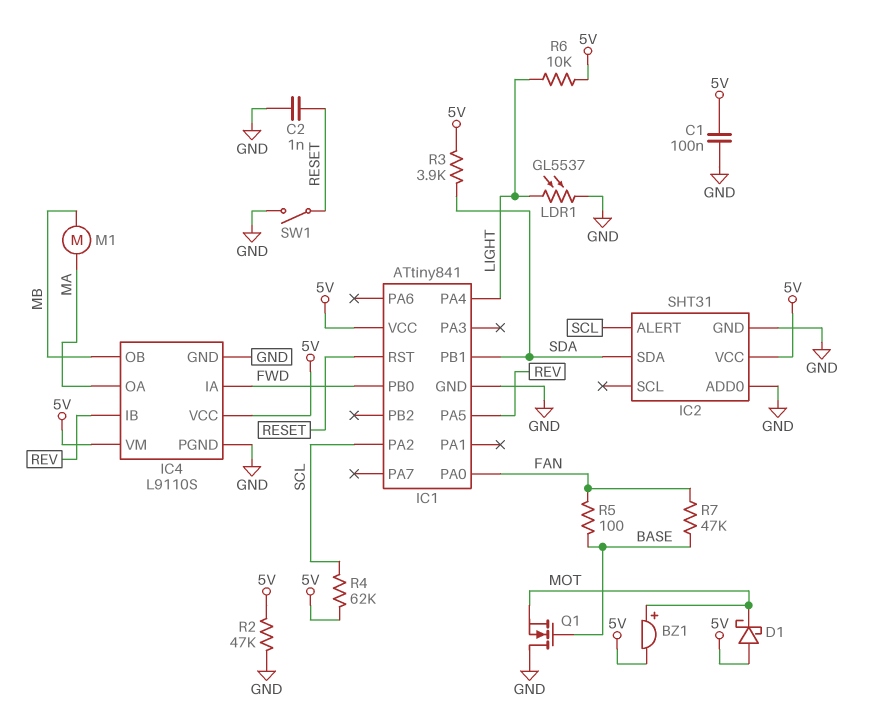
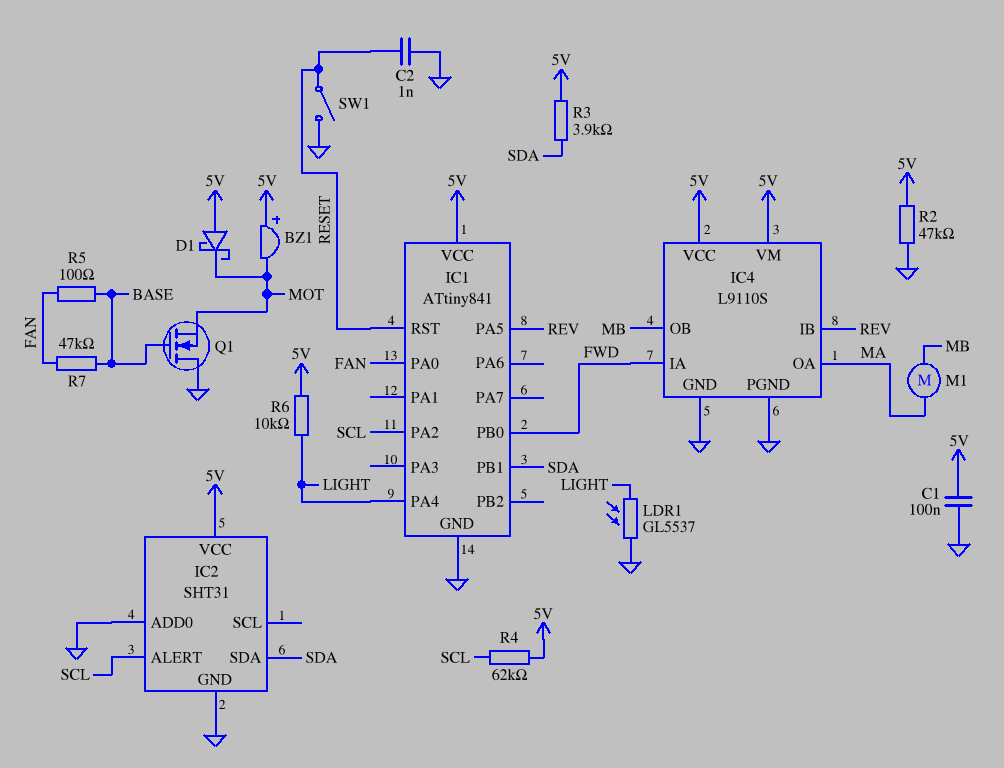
BZ1: buzzer (plus MOT, minus 5V) -> buzzer (plus 5V, minus MOT)

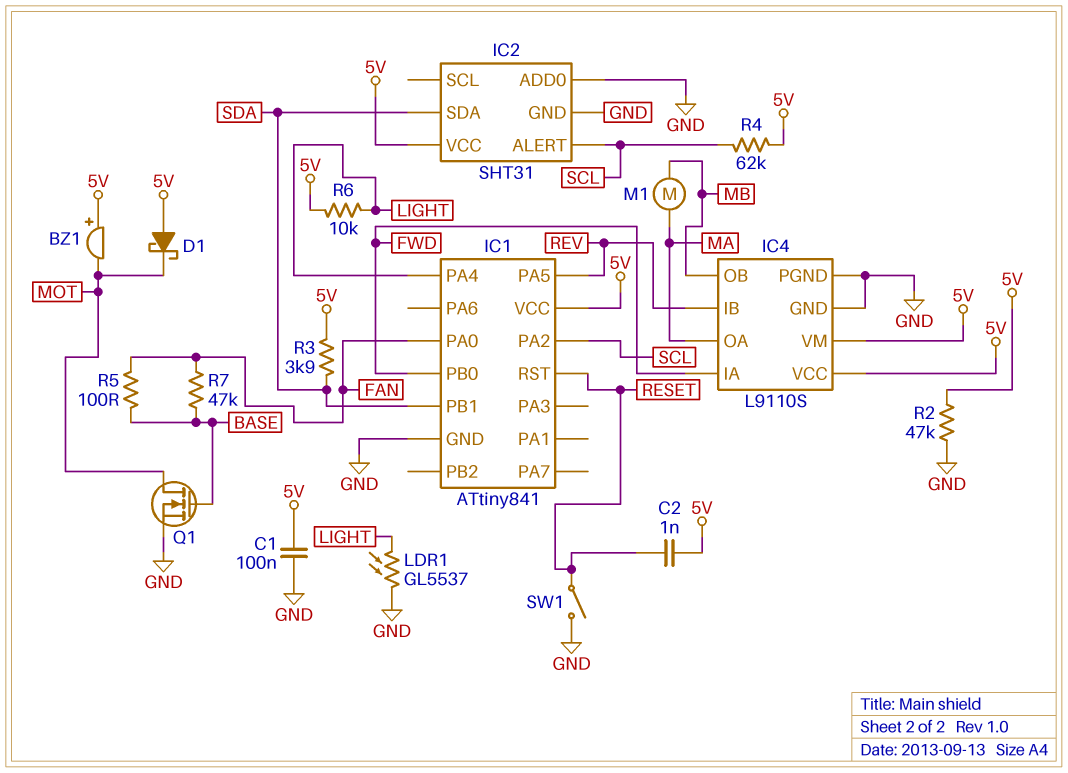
C2: 1nF (GND, RESET) -> 1nF (5V, RESET)
Q1: NMOS (G BASE, D GND, S MOT) -> NMOS (G BASE, D MOT, S GND)

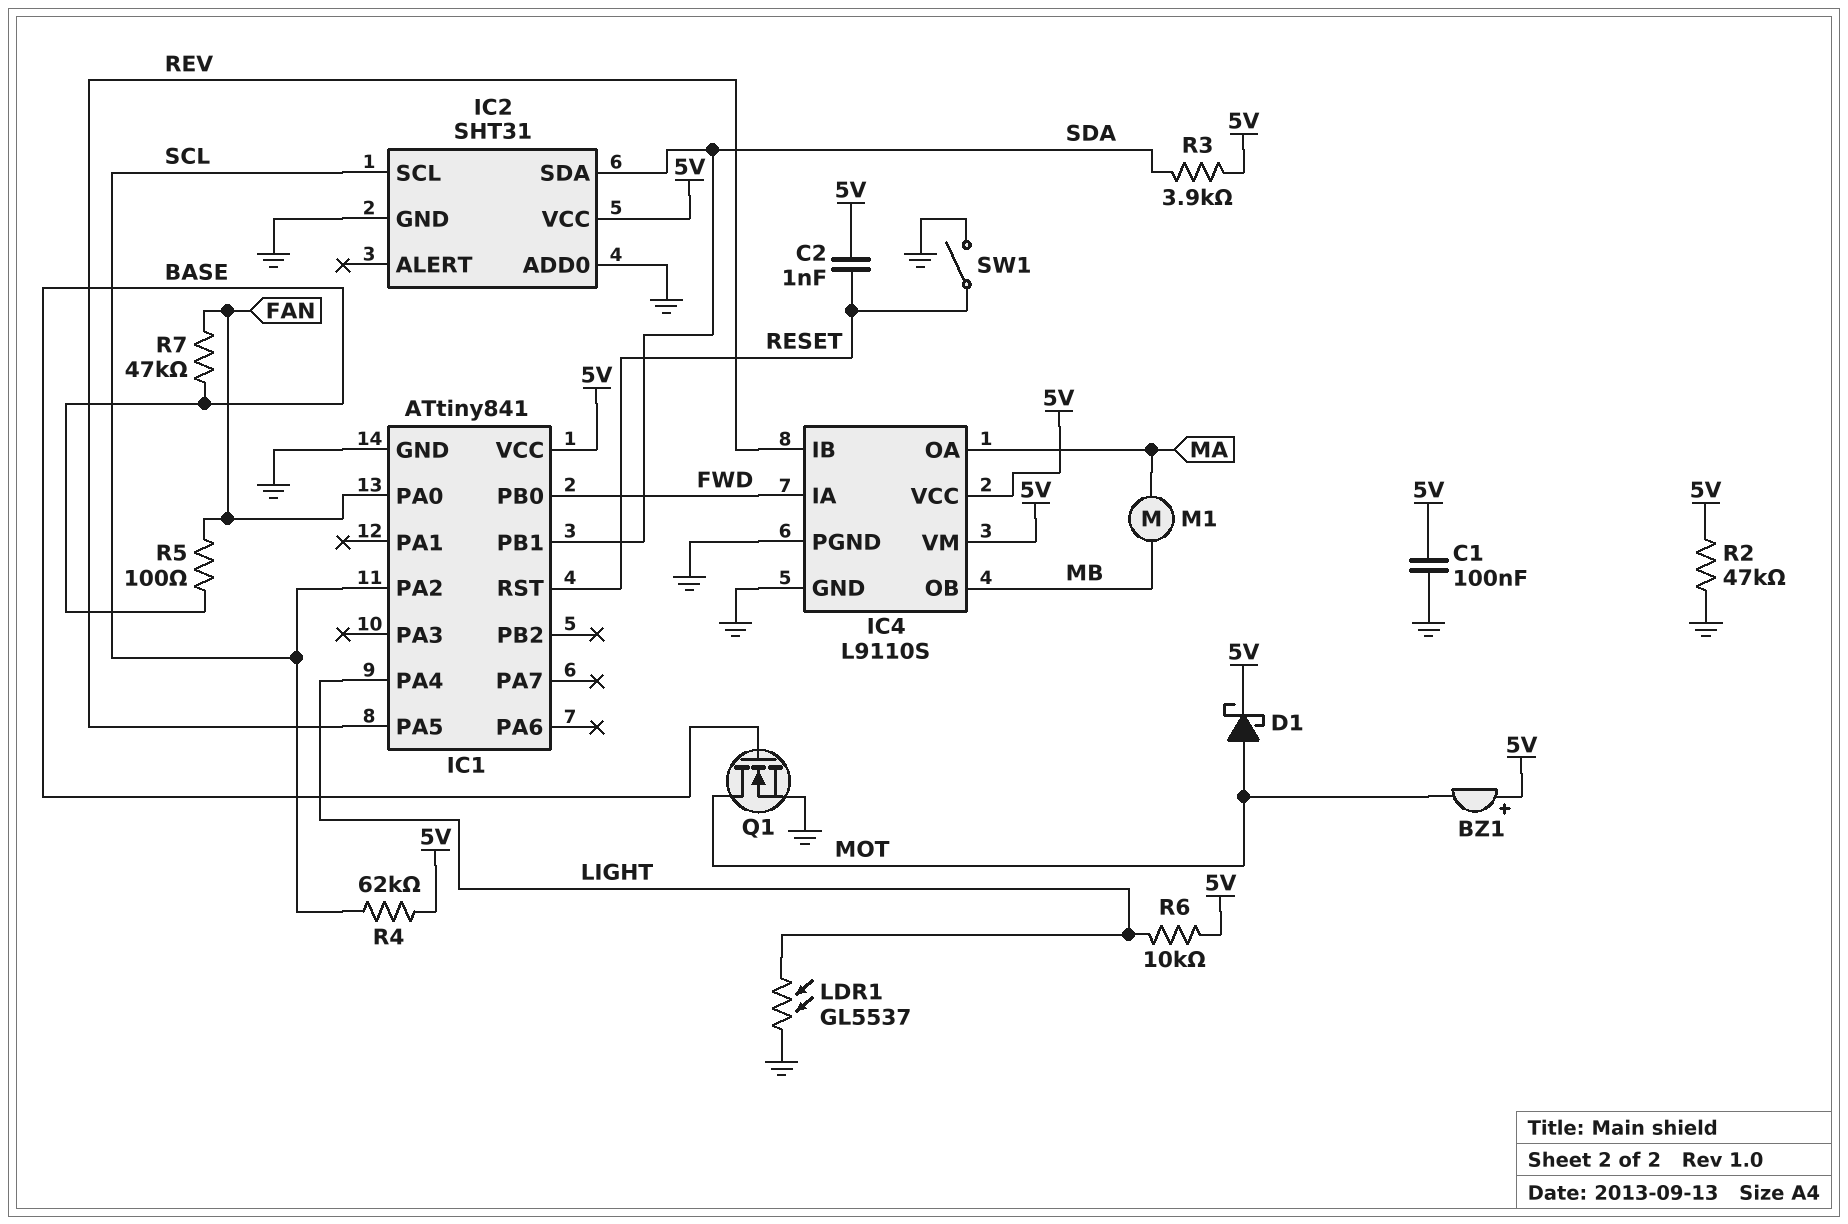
D1: schottky (A 5V, K MOT) -> schottky (A MOT, K 5V)
IC2 pin ALERT: SCL -> none
IC2 pin SCL: none -> SCL

